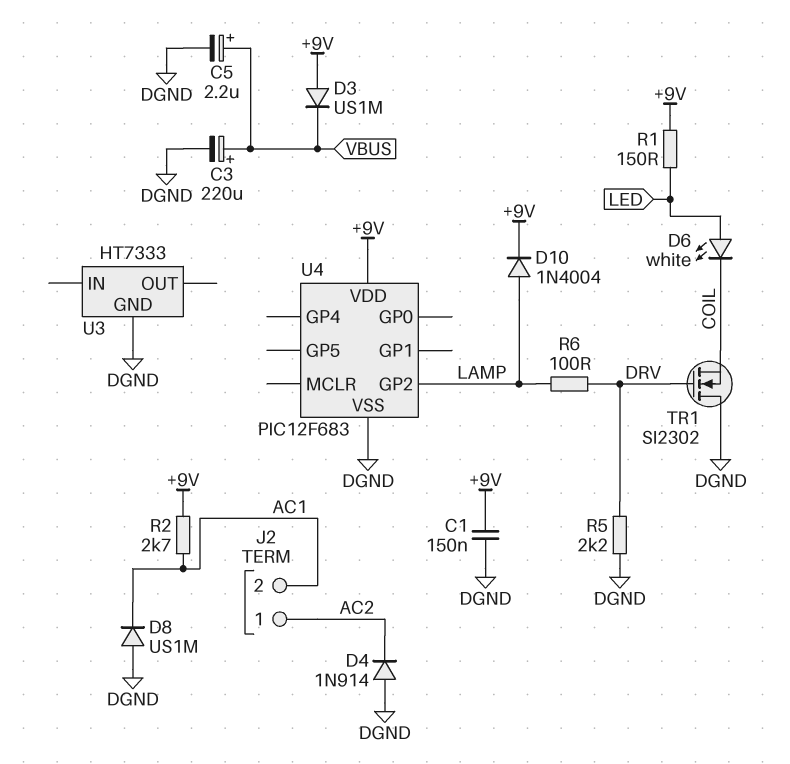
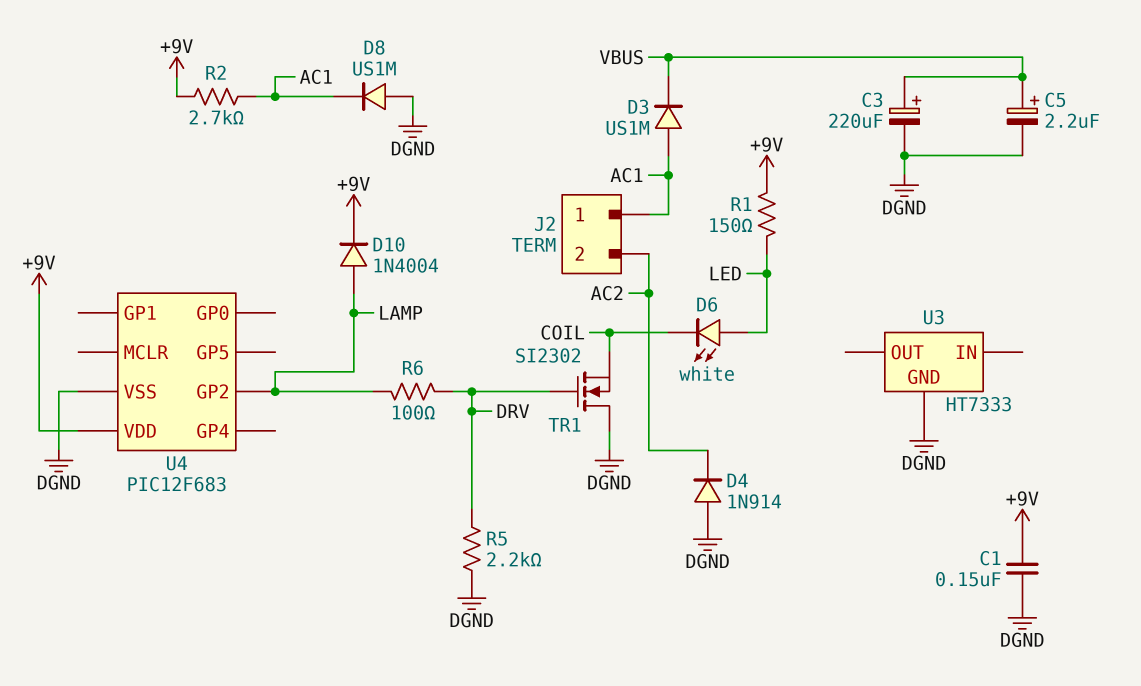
D3: diode US1M (A +9V, K VBUS) -> diode US1M (A AC1, K VBUS)
J2 pin 1: AC2 -> AC1
J2 pin 2: AC1 -> AC2

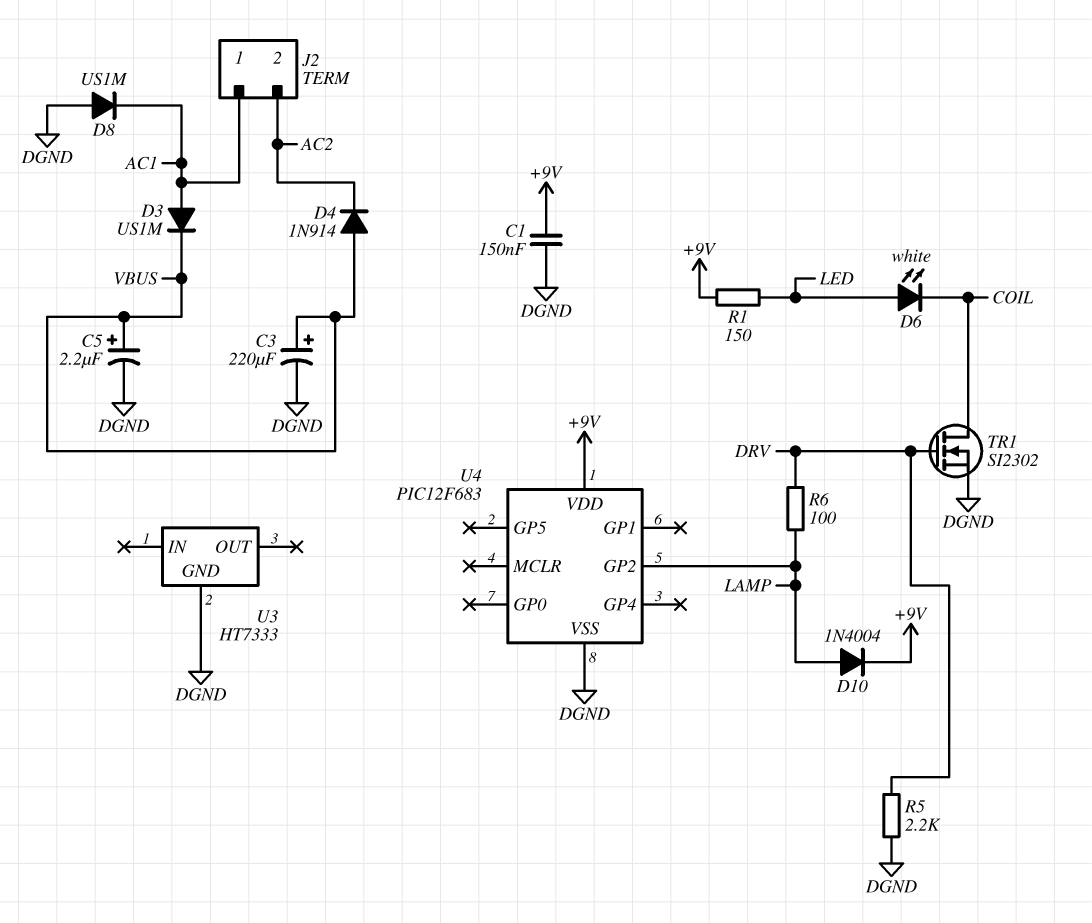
D4: diode 1N914 (A DGND, K AC2) -> diode 1N914 (A VBUS, K AC2)
R2: 2.7k (+9V, AC1) -> none
TR1: NMOS SI2302 (G DRV, D DGND, S COIL) -> NMOS SI2302 (G DRV, D COIL, S DGND)

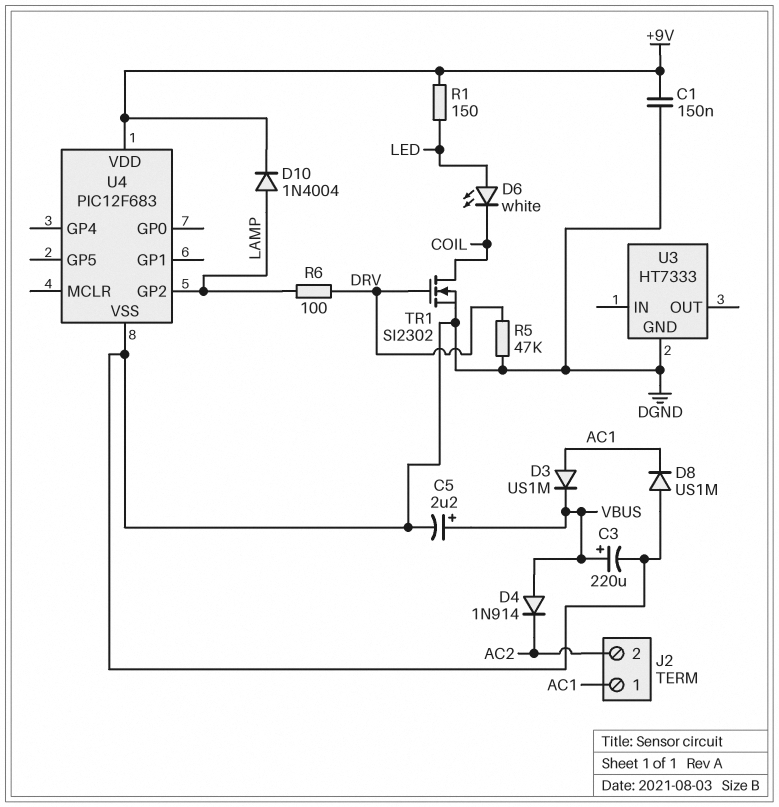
R5: 2.2k (DGND, DRV) -> 47k (DGND, DRV)

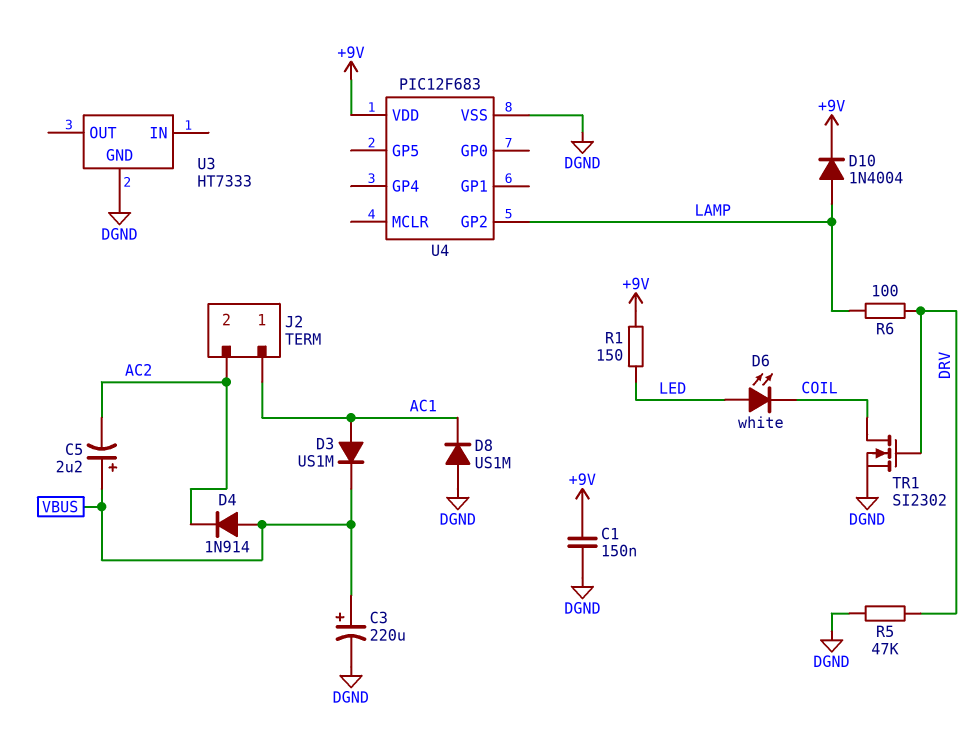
C5: 2.2uF (plus VBUS, minus DGND) -> 2.2uF (plus VBUS, minus AC2)

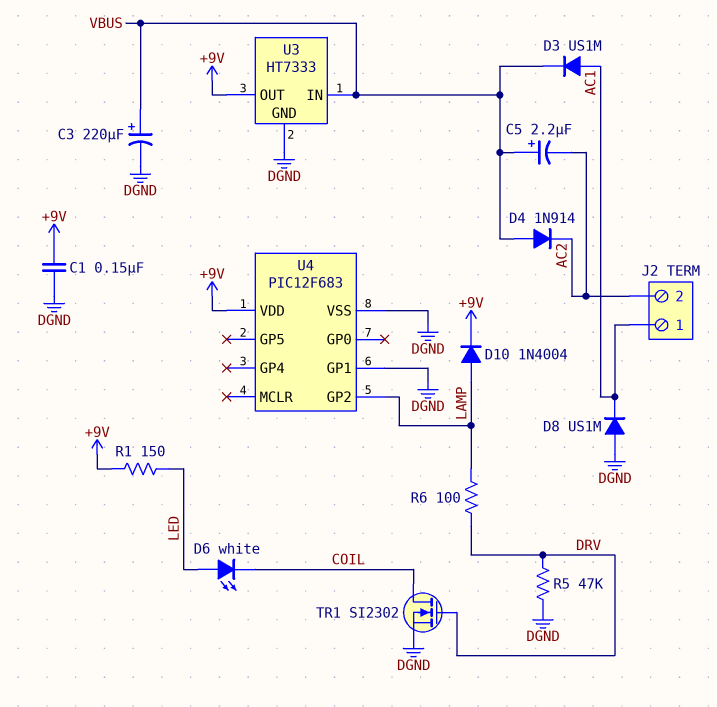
U3 pin IN: none -> VBUS
U3 pin OUT: none -> +9V
U4 pin GP1: none -> DGND

